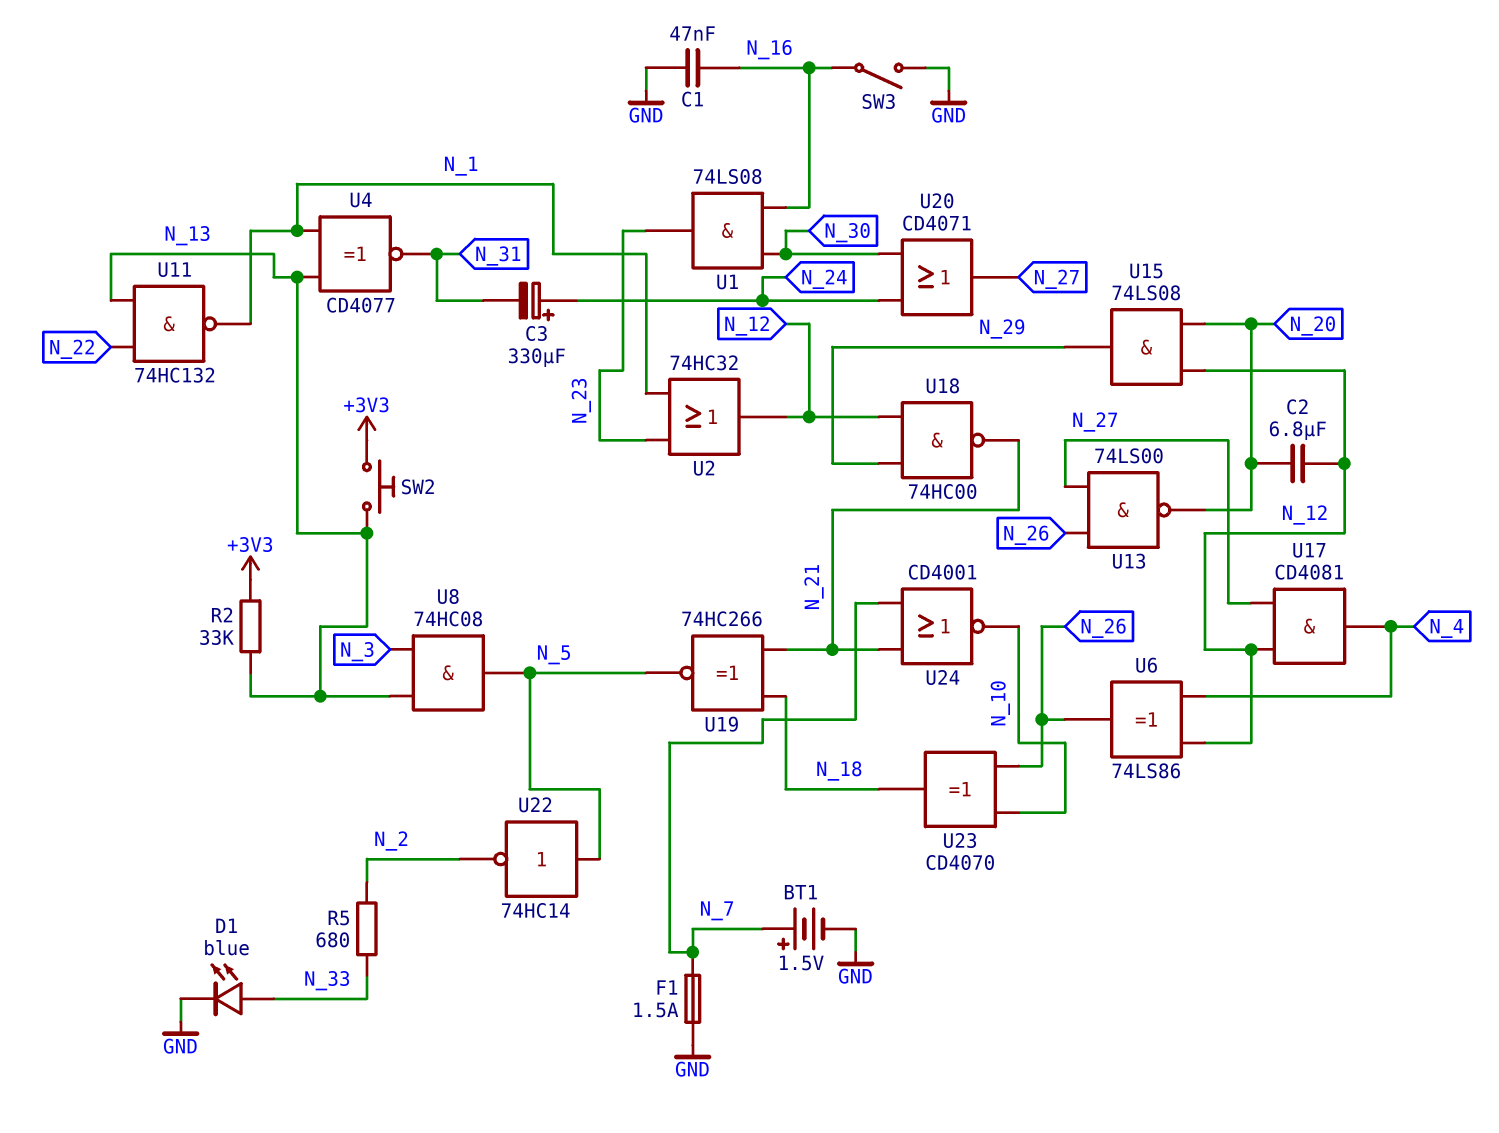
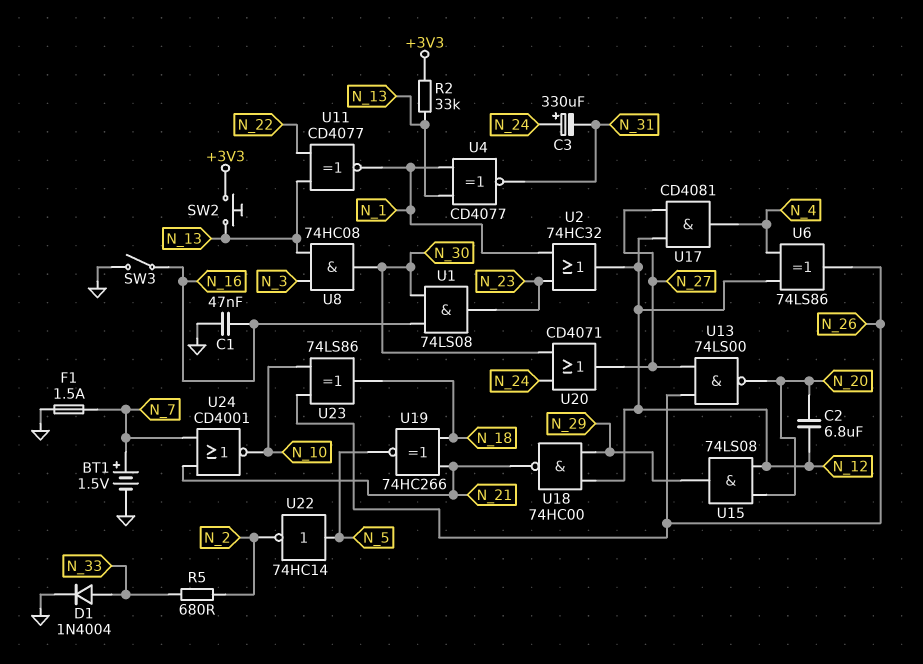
D1: LED blue (A N_33, K GND) -> diode 1N4004 (A N_33, K GND)
U8: AND 74HC08 (in N_3, in N_13, out N_5) -> AND 74HC08 (in N_3, in N_13, out N_30)
U11: NAND 74HC132 (in N_13, in N_22, out N_1) -> XNOR CD4077 (in N_13, in N_22, out N_1)
U23: XOR CD4070 (in N_10, in N_26, out N_18) -> XOR 74LS86 (in N_10, in N_26, out N_18)

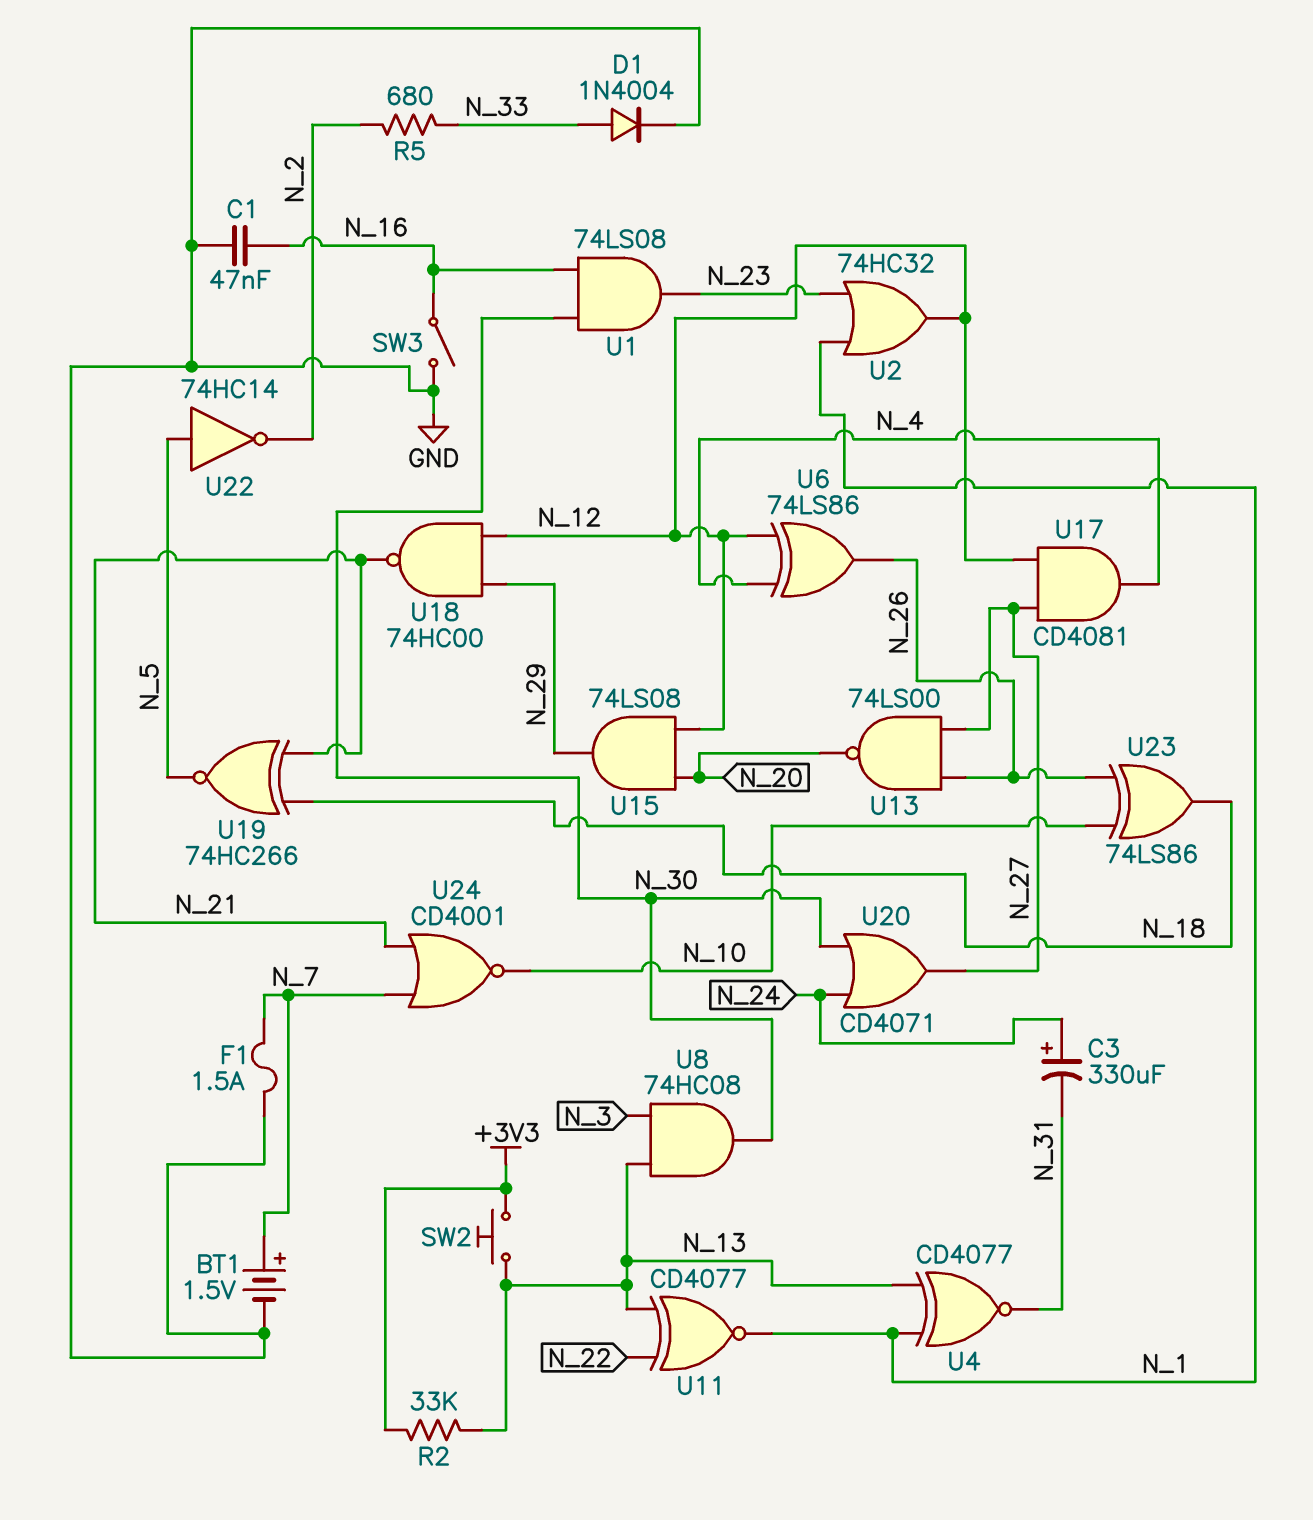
C2: 6.8uF (N_12, N_20) -> none

